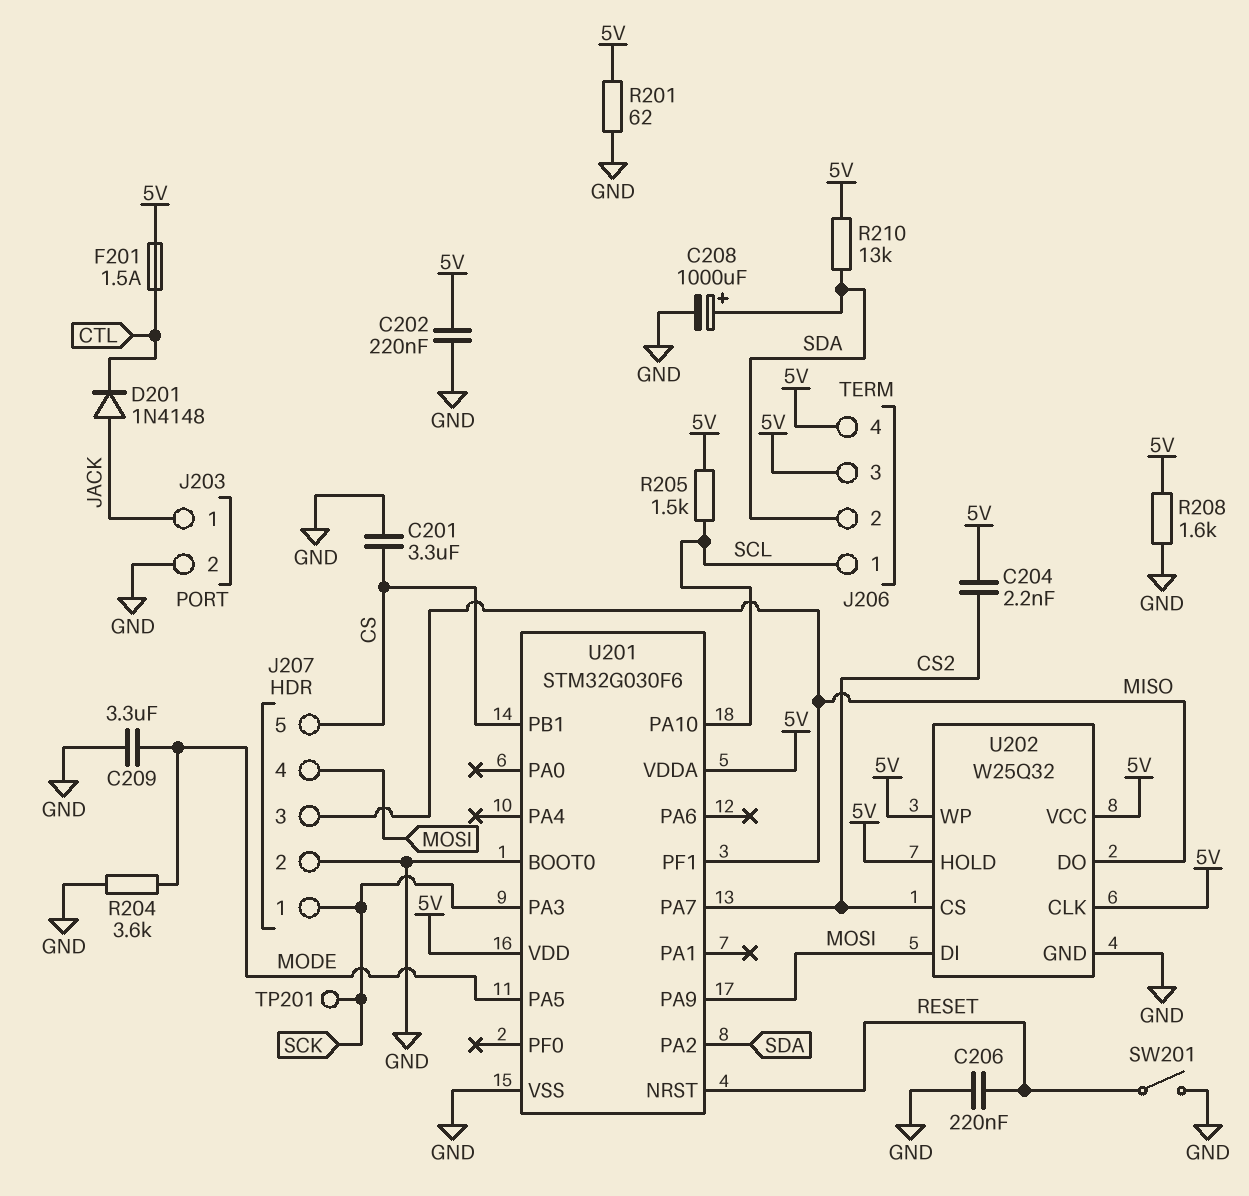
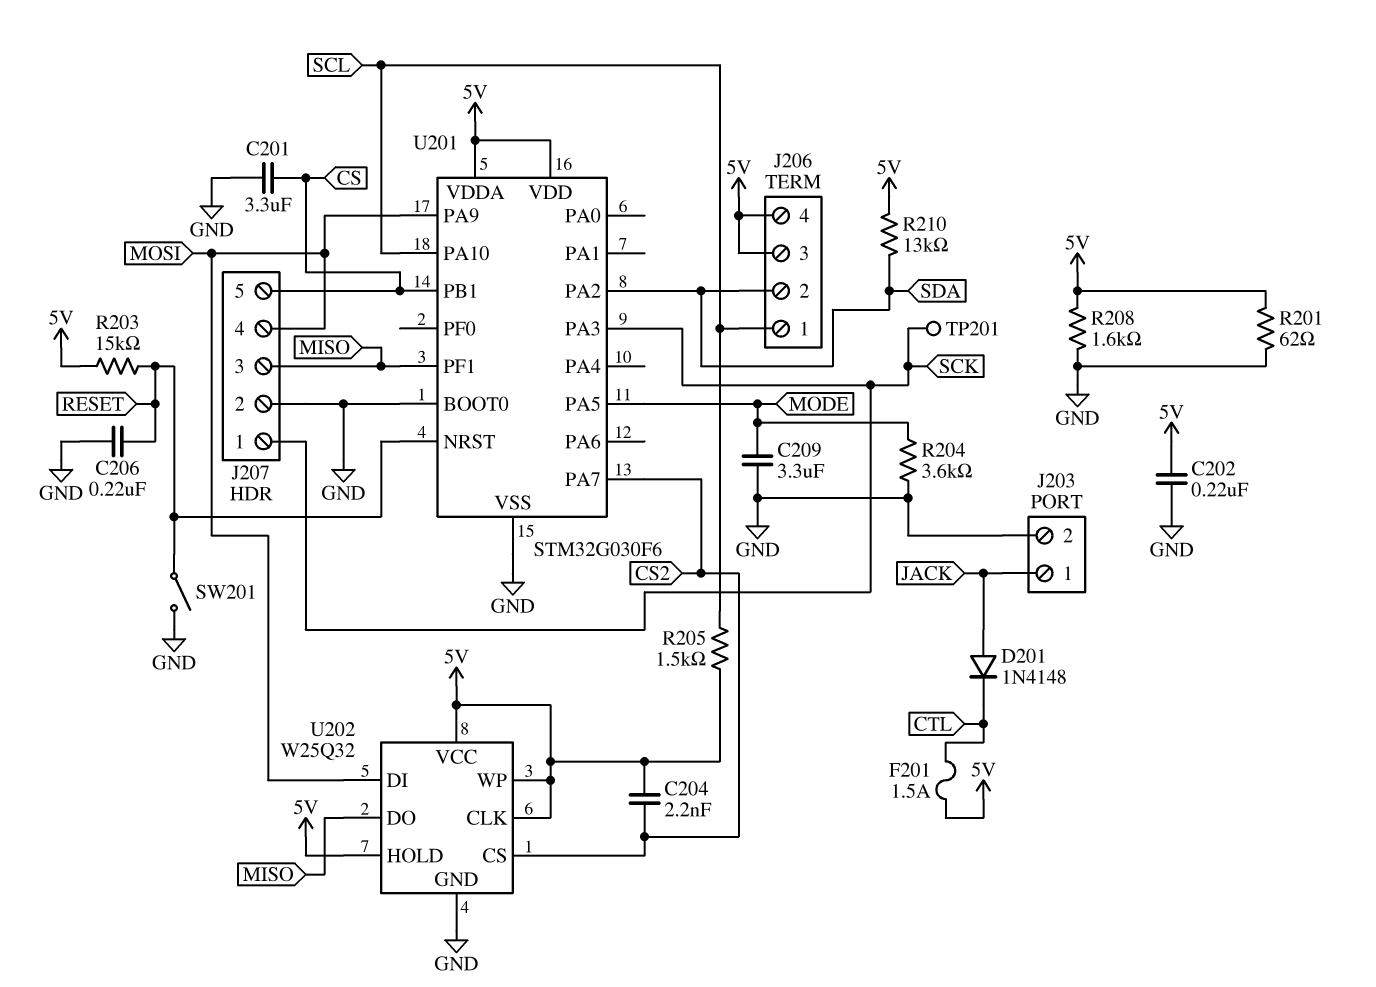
C208: 1000uF (plus SDA, minus GND) -> none
R203: none -> 15k (5V, RESET)

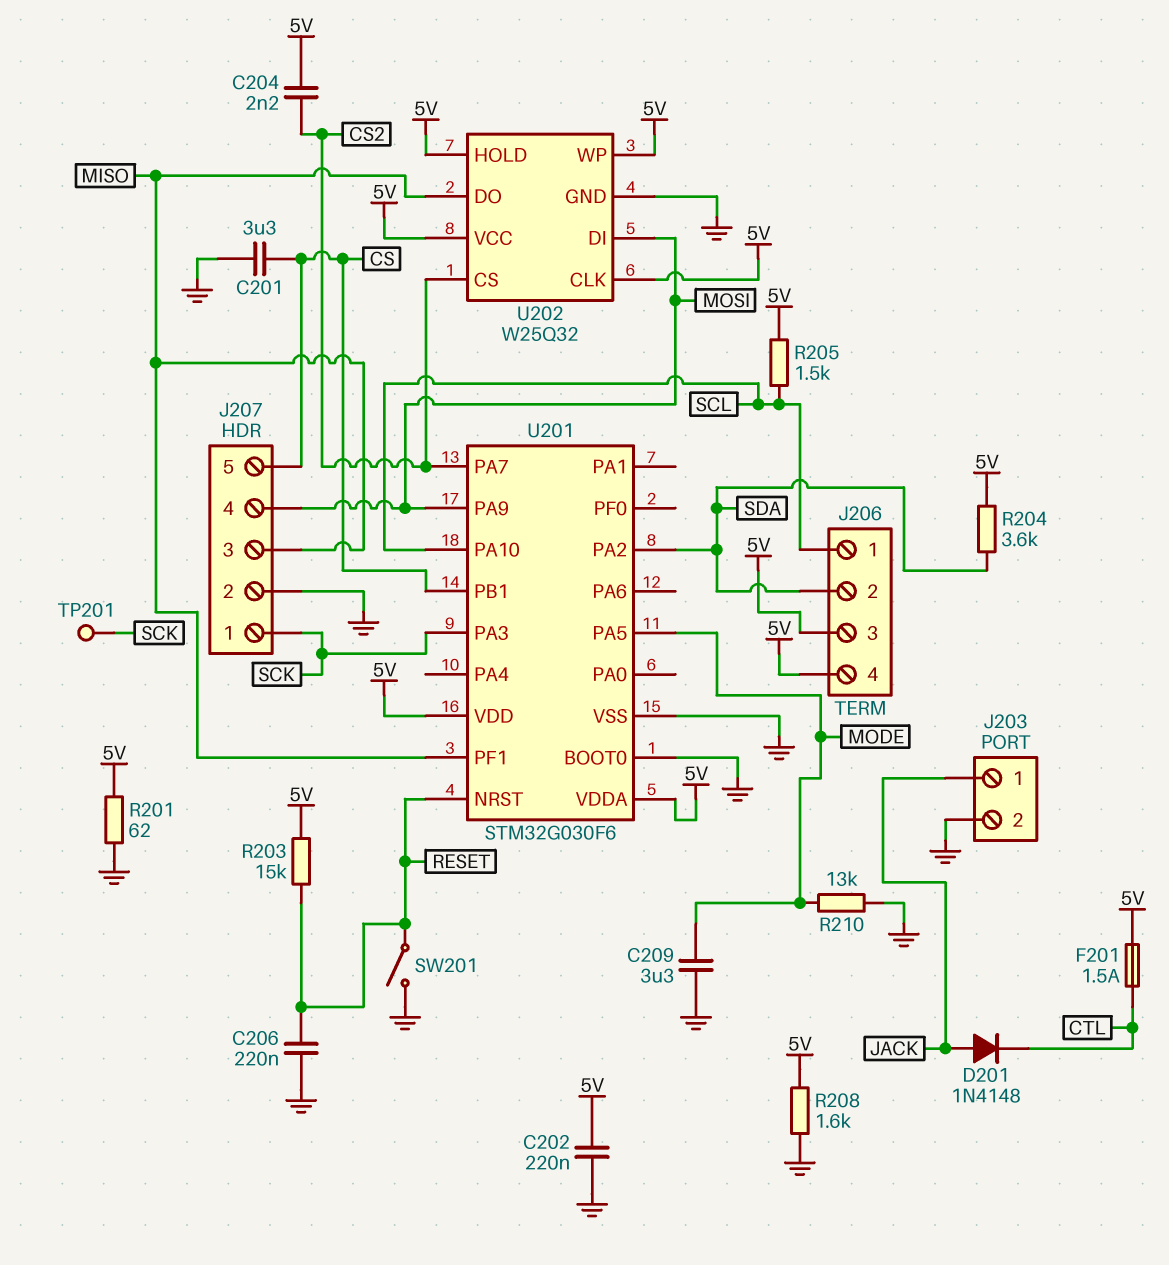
R204: 3.6k (GND, MODE) -> 3.6k (5V, SDA)
R210: 13k (5V, SDA) -> 13k (GND, MODE)

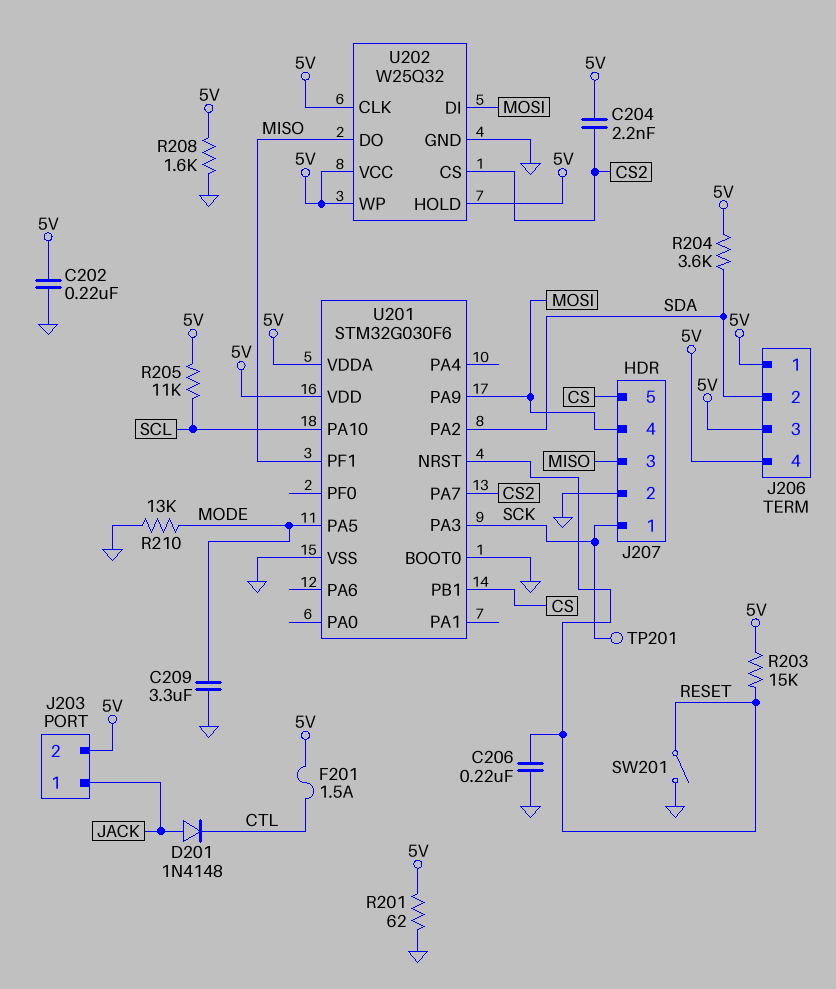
C201: 3.3uF (CS, GND) -> none
J203 pin 2: GND -> 5V
J206 pin 1: SCL -> 5V
R205: 1.5k (5V, SCL) -> 11k (5V, SCL)

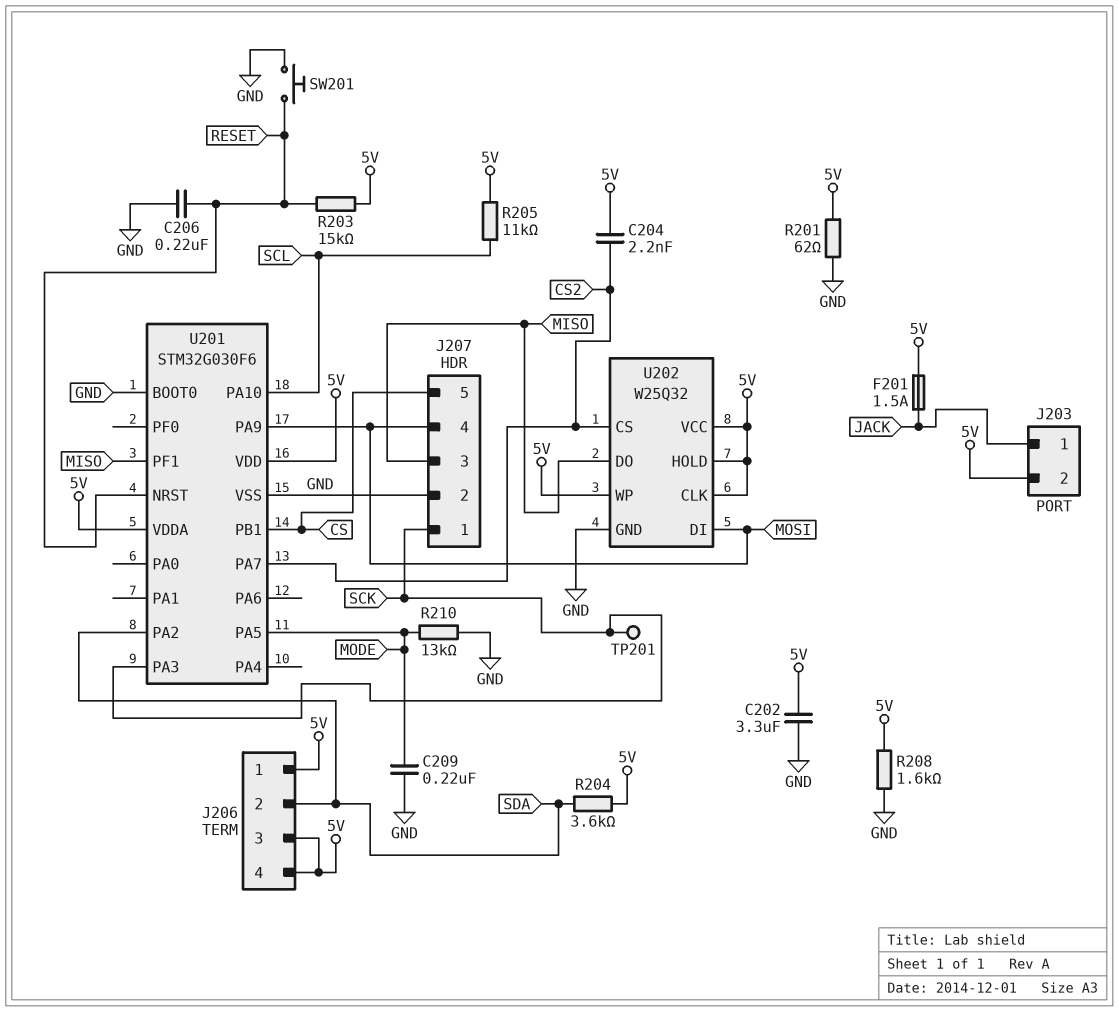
C202: 220nF (5V, GND) -> 3.3uF (5V, GND)
C209: 3.3uF (GND, MODE) -> 220nF (GND, MODE)
D201: diode 1N4148 (A JACK, K CTL) -> none
F201: 1.5A (5V, CTL) -> 1.5A (5V, JACK)
SW201: switch (GND, RESET) -> button (GND, RESET)

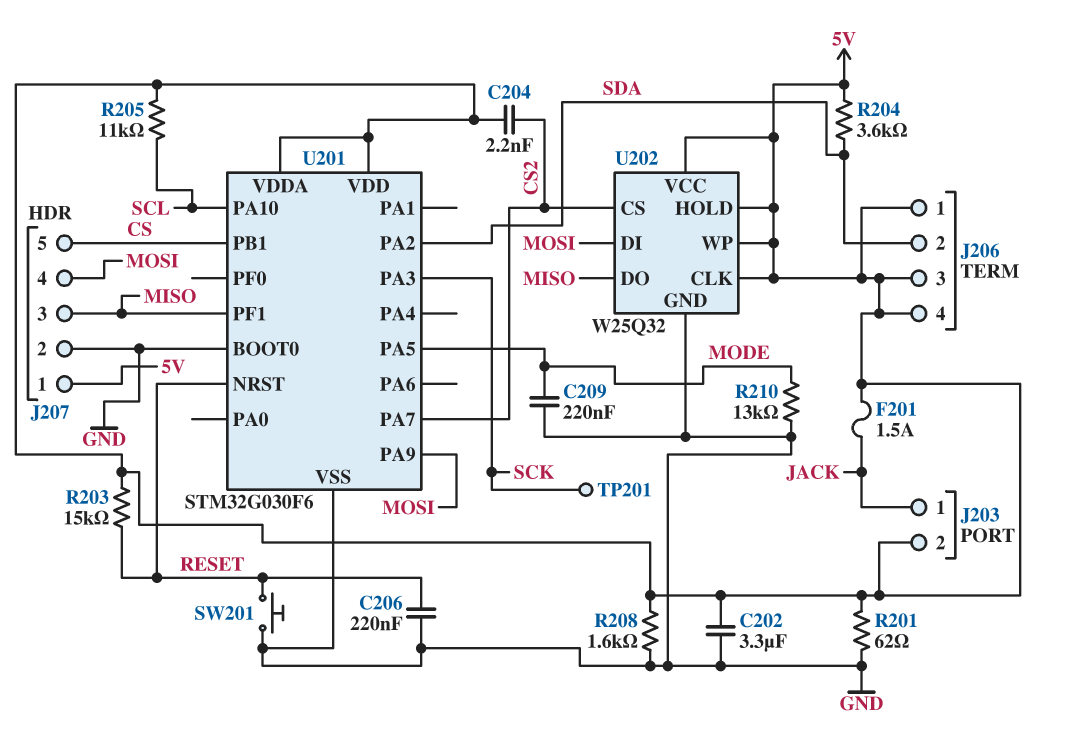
J207 pin 1: SCK -> 5V

